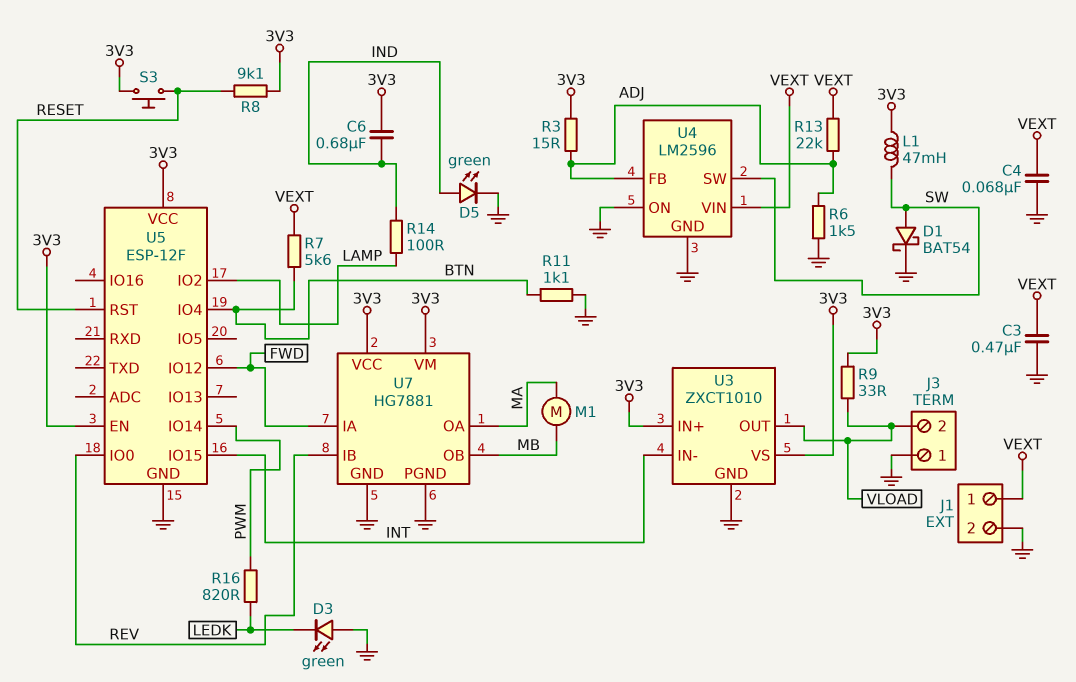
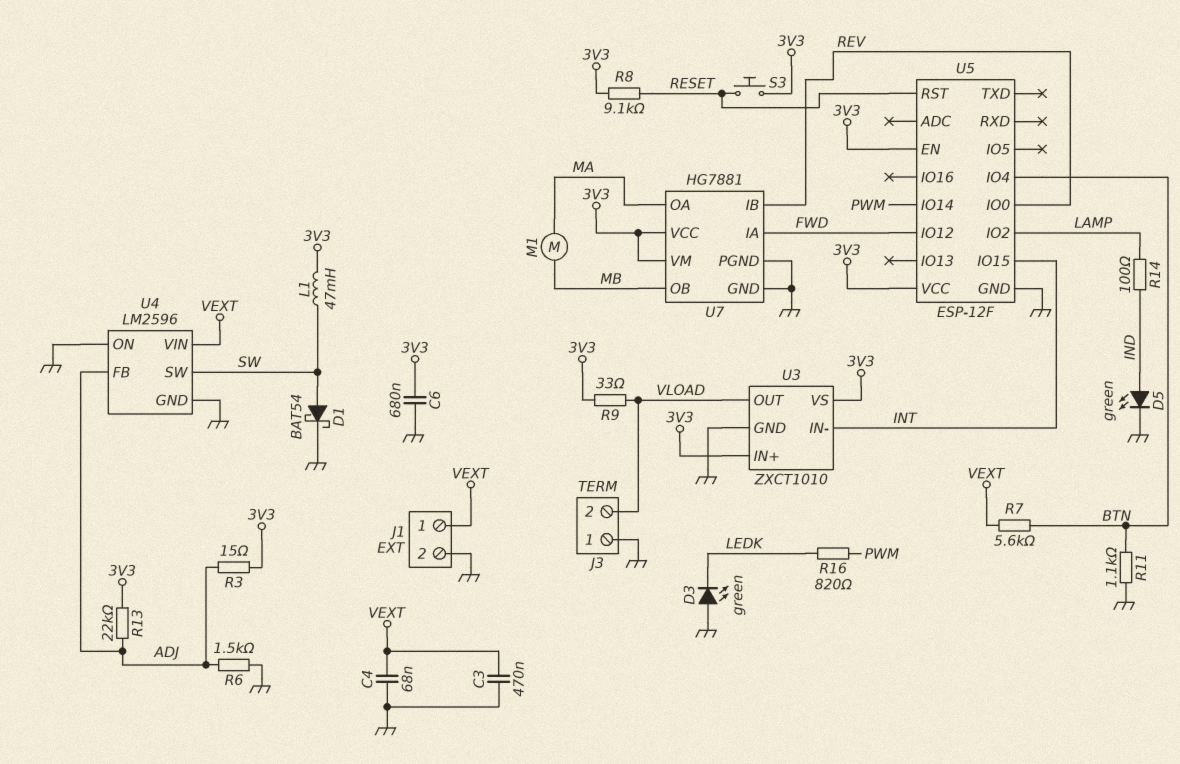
C6: 680nF (3V3, IND) -> 680nF (3V3, GND)
R13: 22k (ADJ, VEXT) -> 22k (3V3, ADJ)

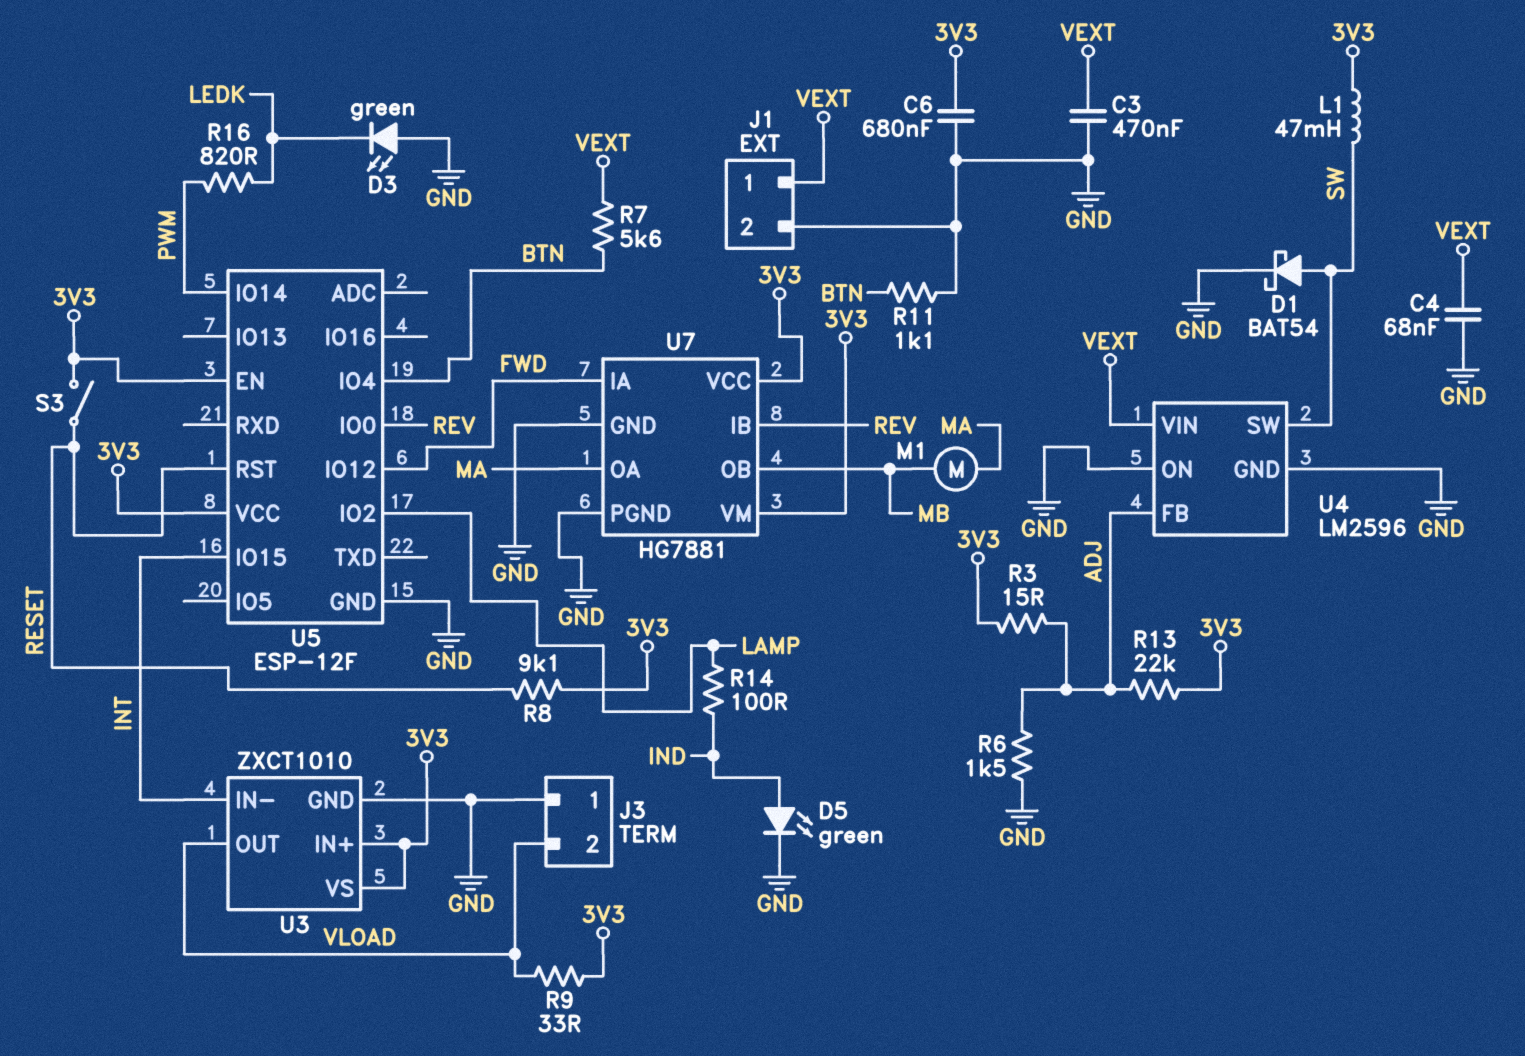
S3: button (3V3, RESET) -> switch (3V3, RESET)

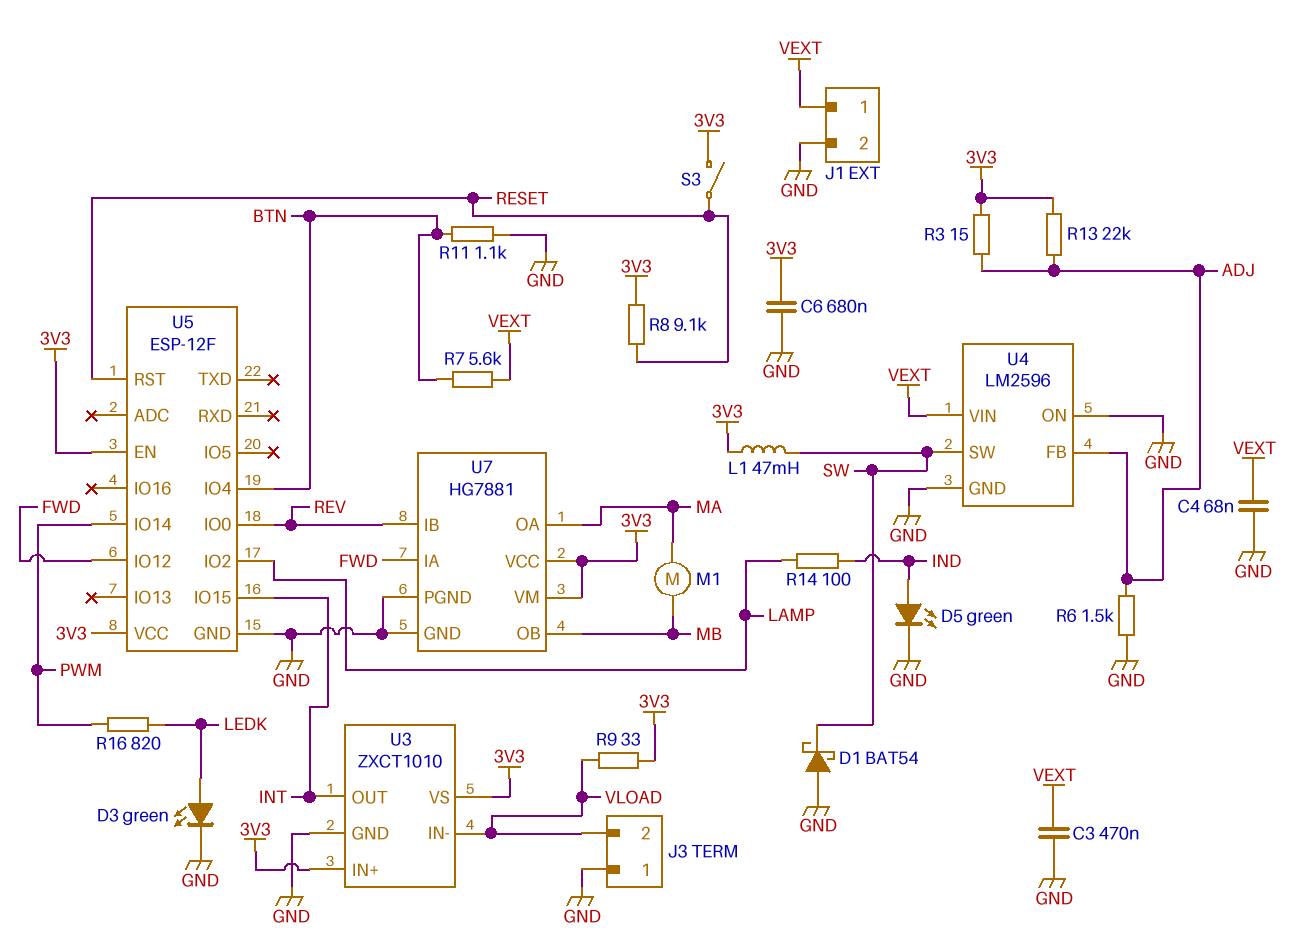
D1: schottky BAT54 (A SW, K GND) -> schottky BAT54 (A GND, K SW)
D3: LED green (A GND, K LEDK) -> LED green (A LEDK, K GND)
U3 pin IN-: INT -> VLOAD
U3 pin OUT: VLOAD -> INT

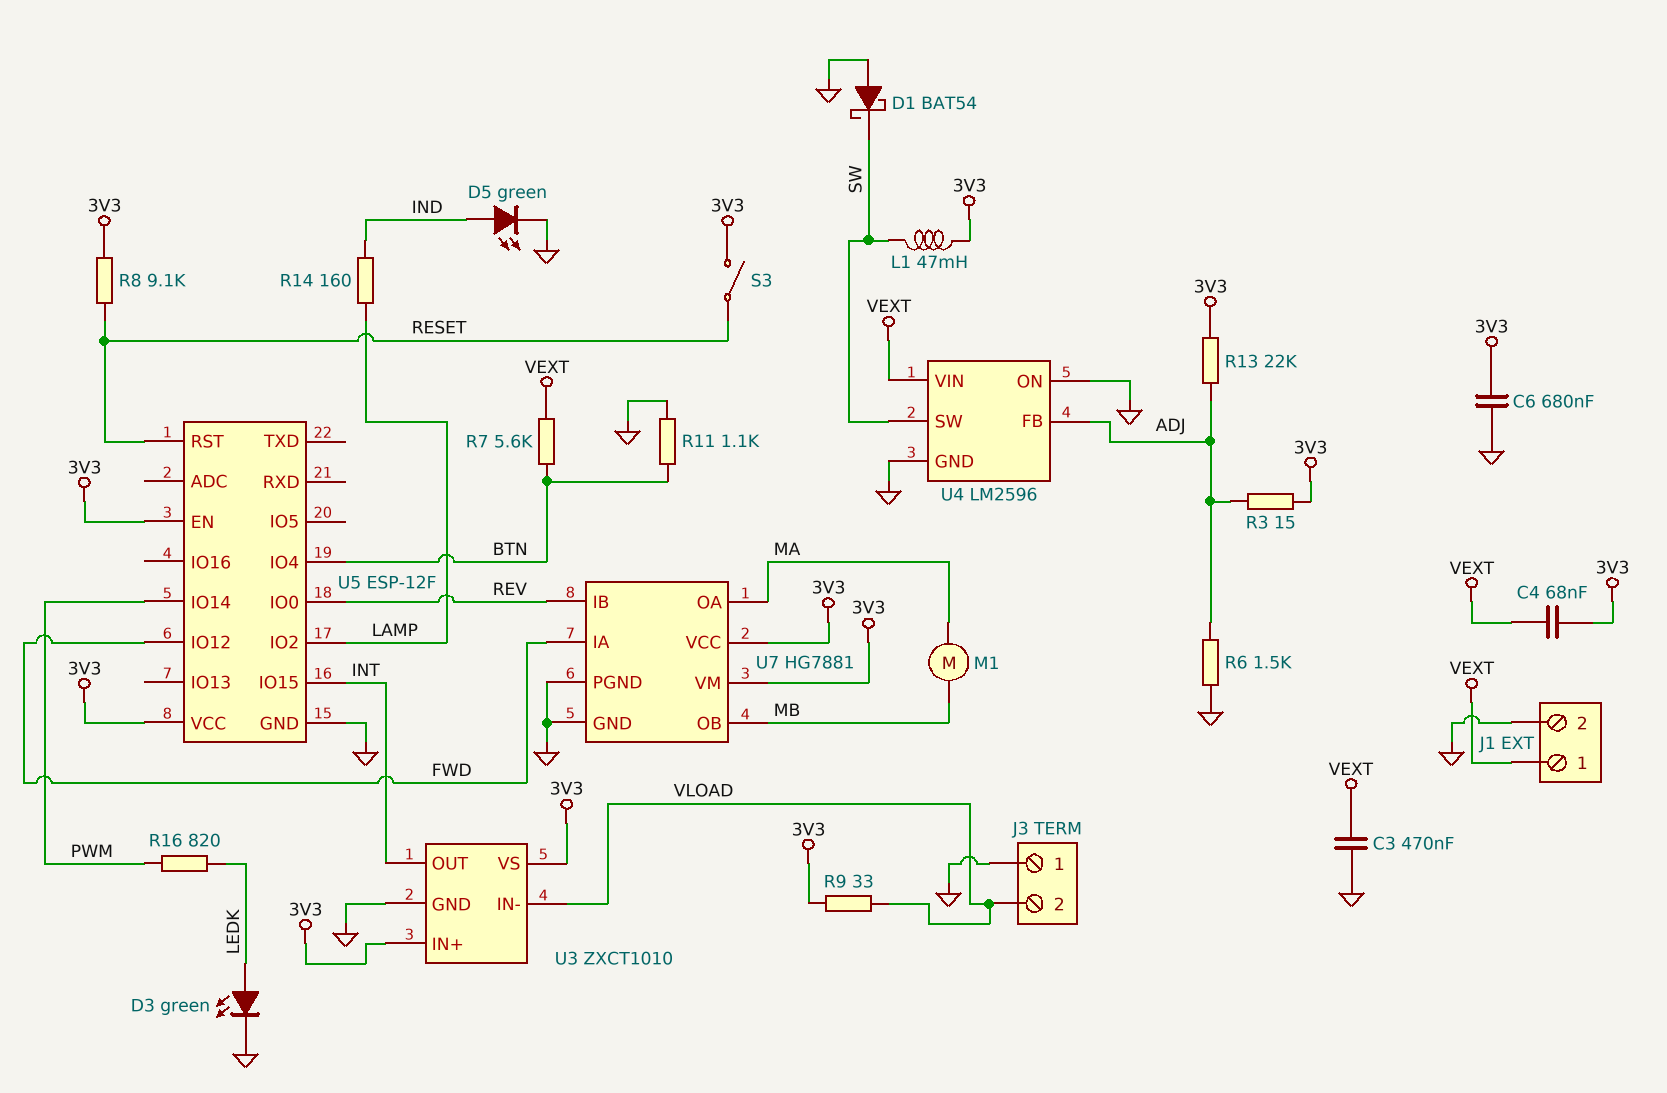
C4: 68nF (GND, VEXT) -> 68nF (3V3, VEXT)
R14: 100 (IND, LAMP) -> 160 (IND, LAMP)

